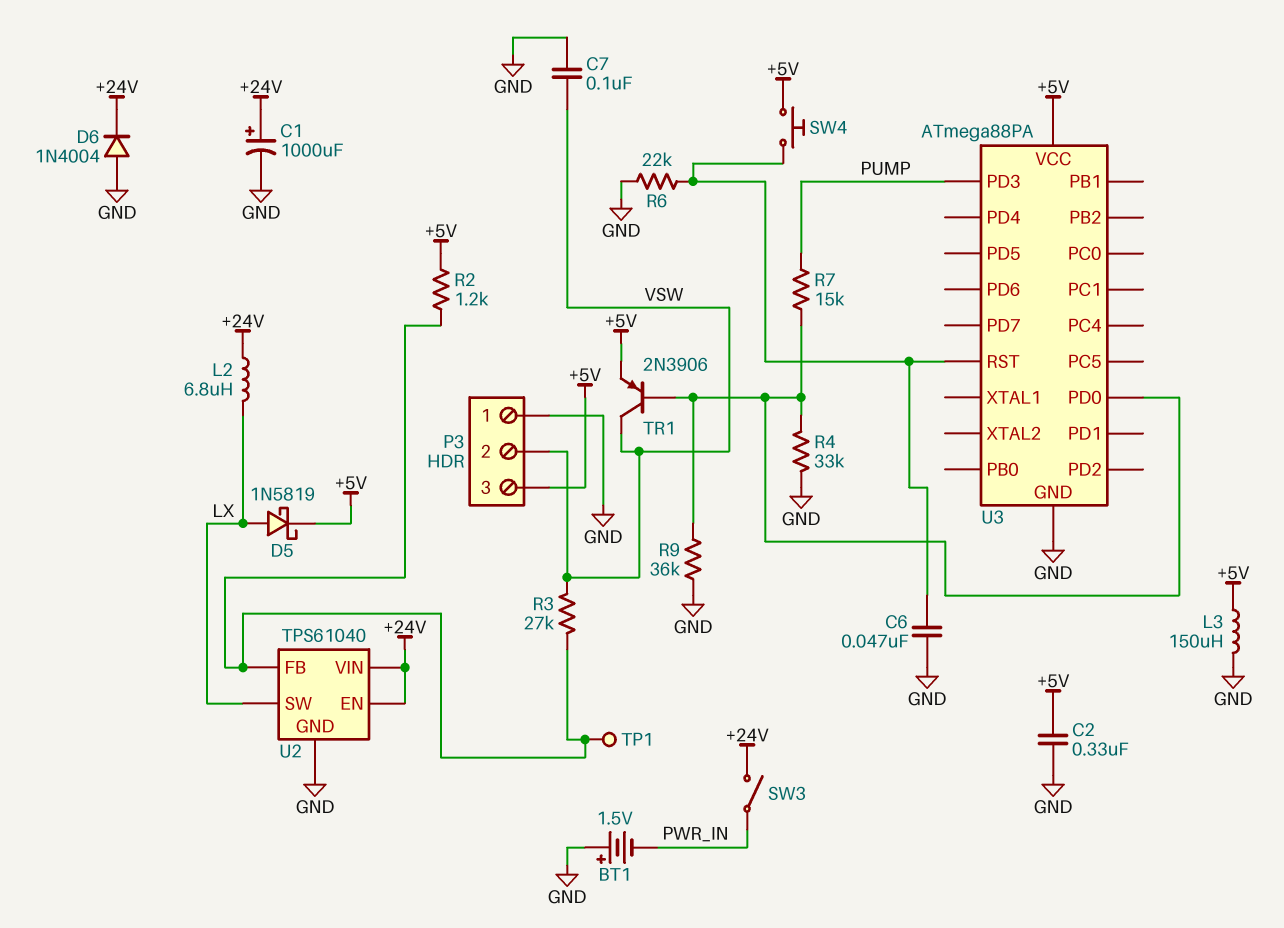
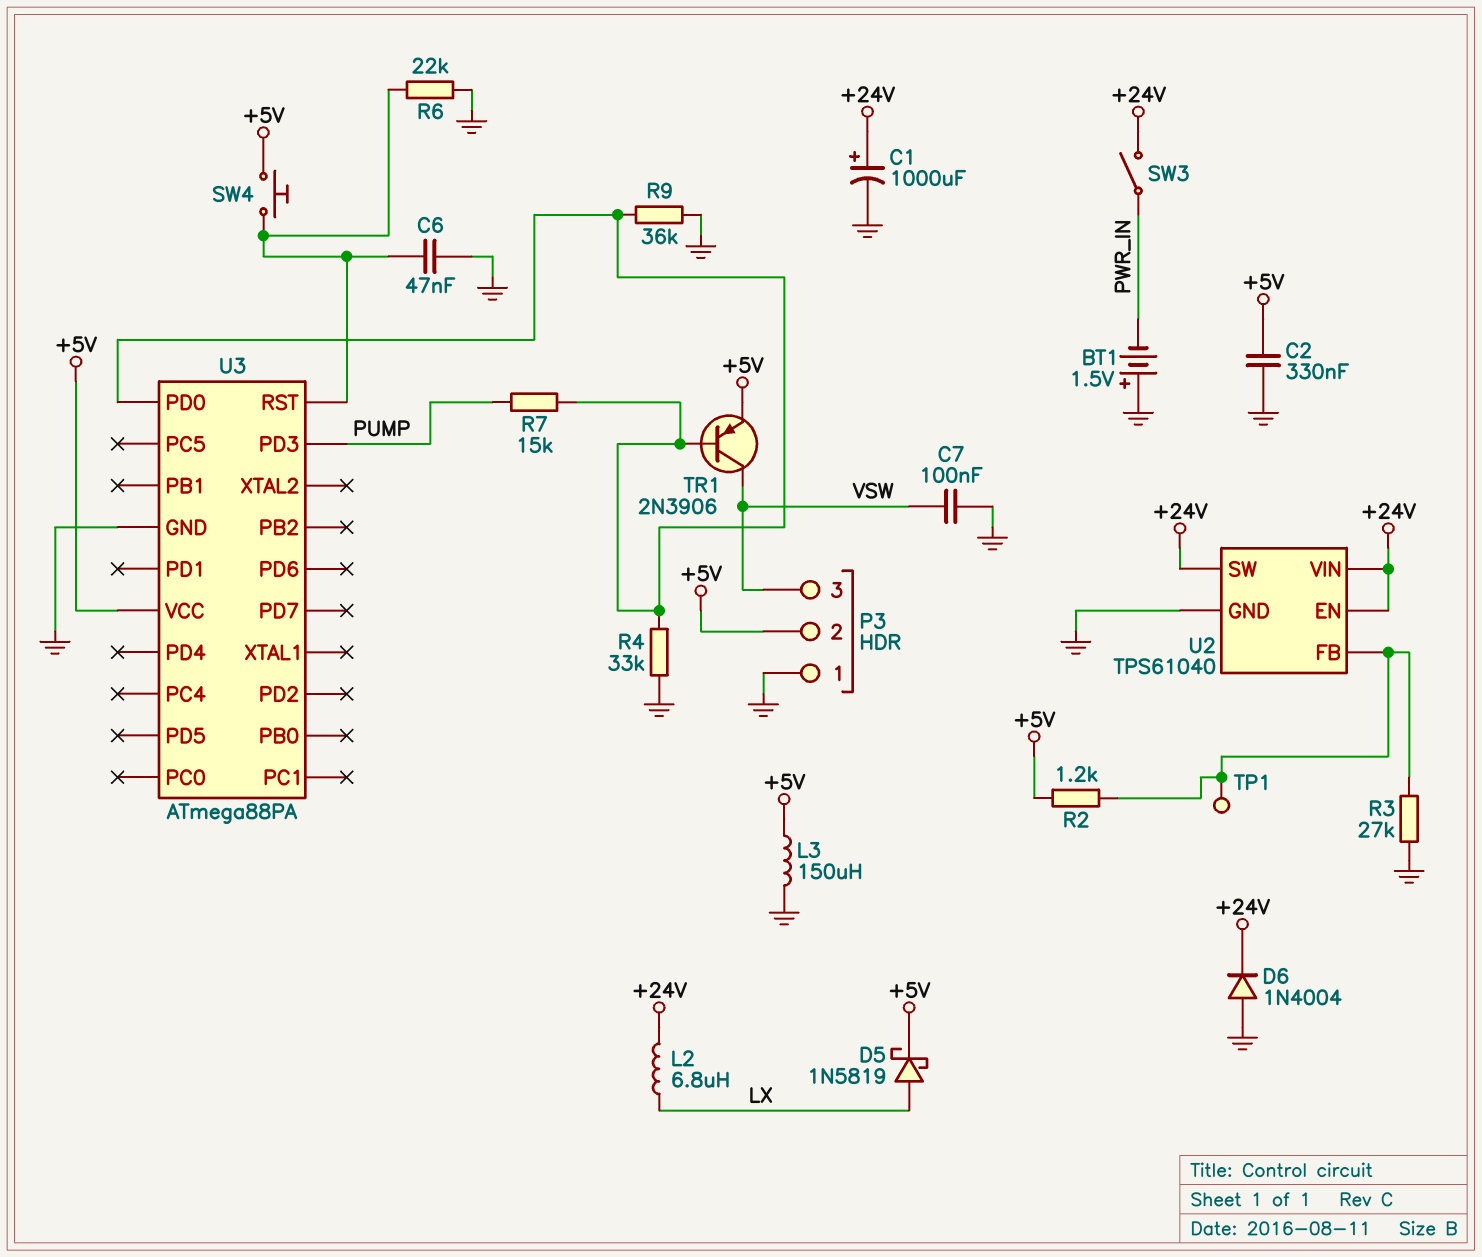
P3 pin 2: VSW -> +5V
P3 pin 3: +5V -> VSW
R3: 27k (U2/FB, VSW) -> 27k (GND, U2/FB)
U2 pin SW: LX -> +24V

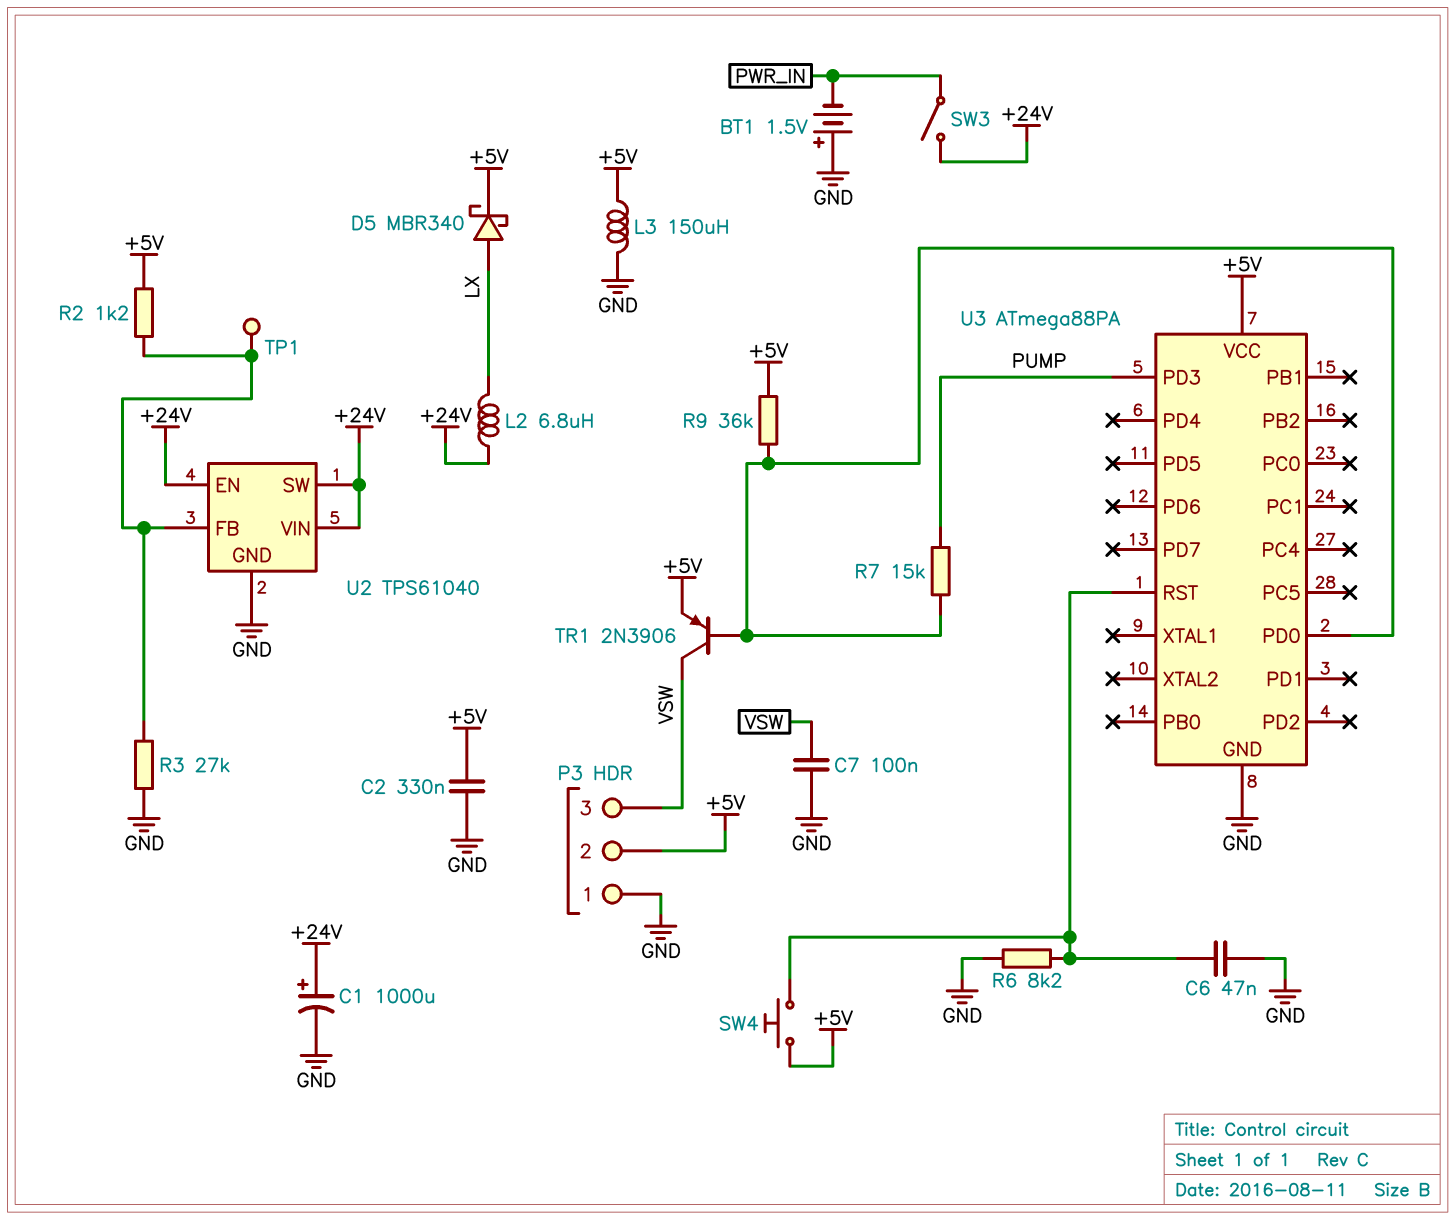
D5: schottky 1N5819 (A LX, K +5V) -> schottky MBR340 (A LX, K +5V)
D6: diode 1N4004 (A GND, K +24V) -> none
R4: 33k (GND, U3/PD0) -> none
R6: 22k (GND, U3/RST) -> 8.2k (GND, U3/RST)
R9: 36k (GND, U3/PD0) -> 36k (+5V, U3/PD0)

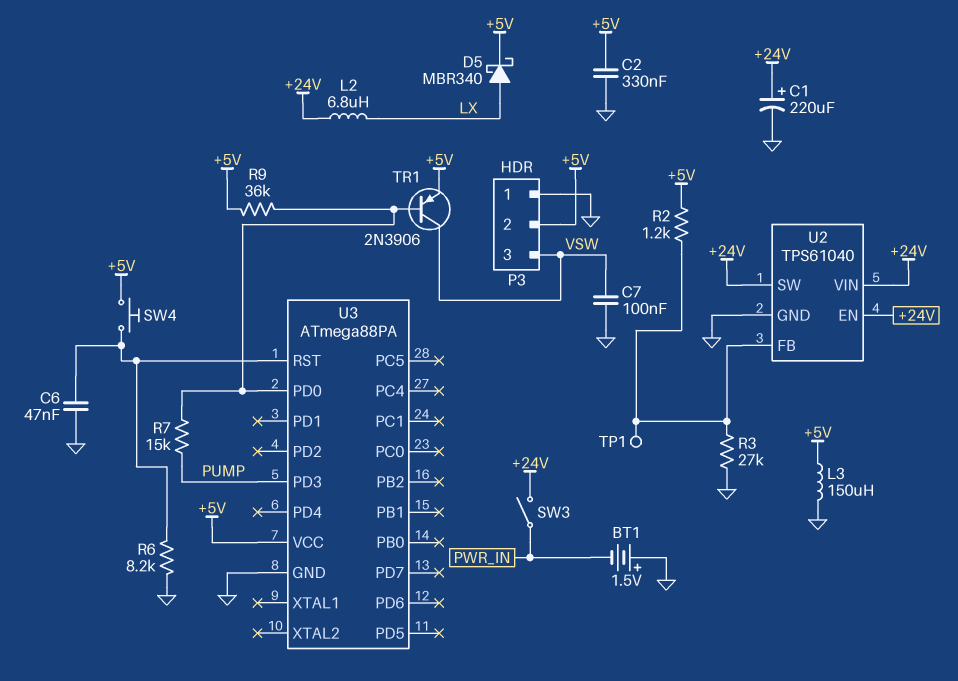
C1: 1000uF (plus +24V, minus GND) -> 220uF (plus +24V, minus GND)

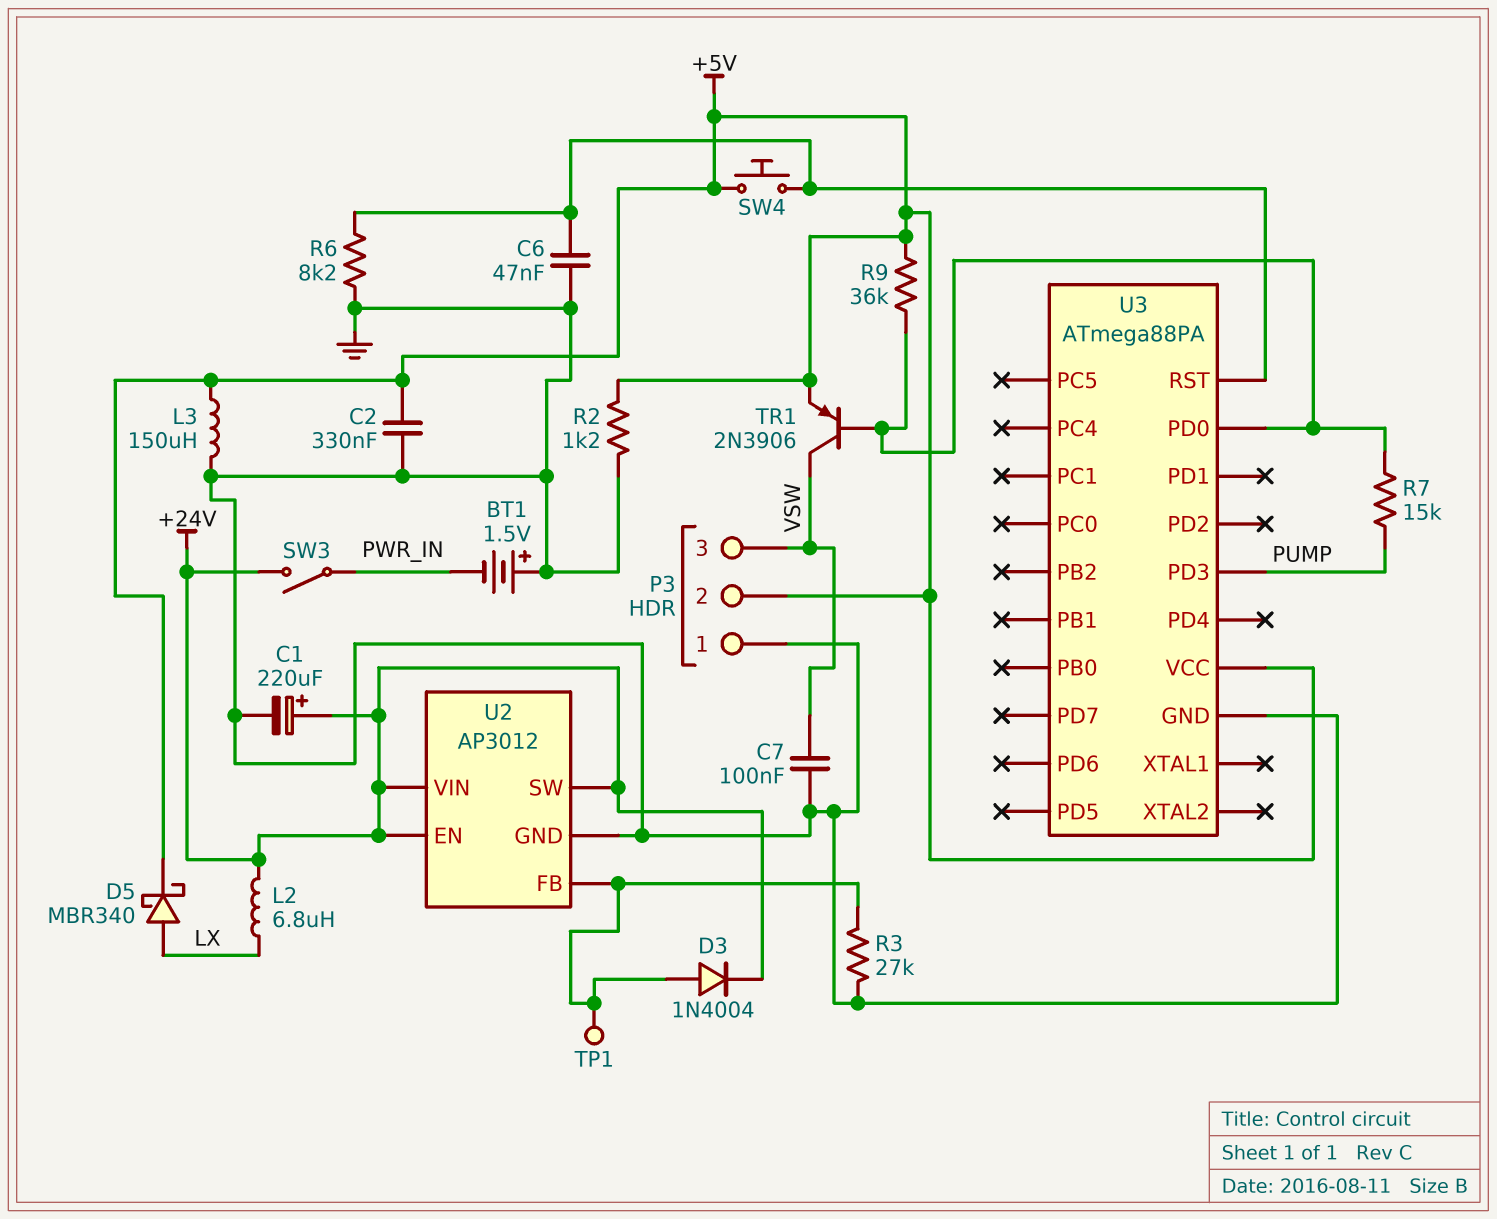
D3: none -> diode 1N4004 (A U2/FB, K +24V)
R2: 1.2k (+5V, U2/FB) -> 1.2k (+5V, GND)
U2: TPS61040 -> AP3012

